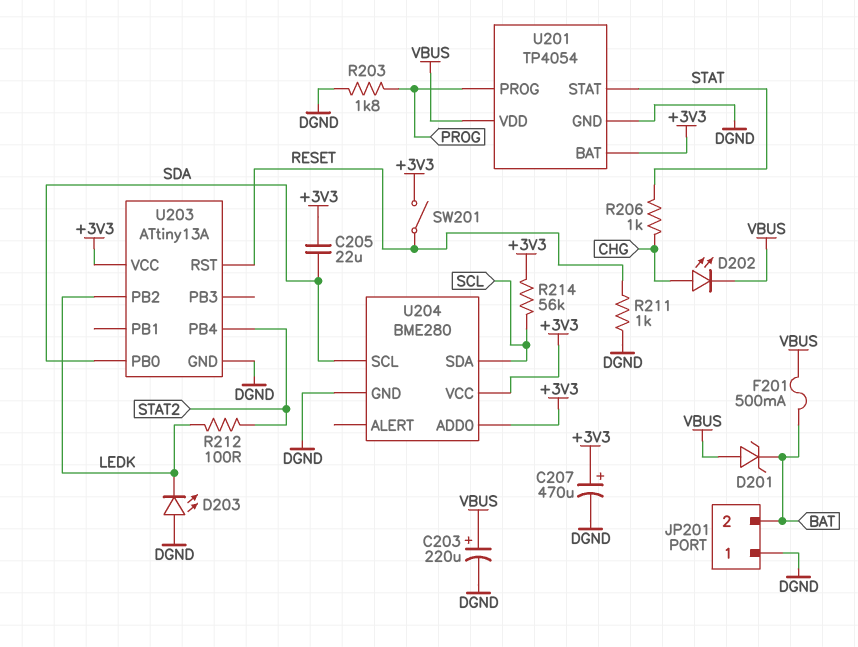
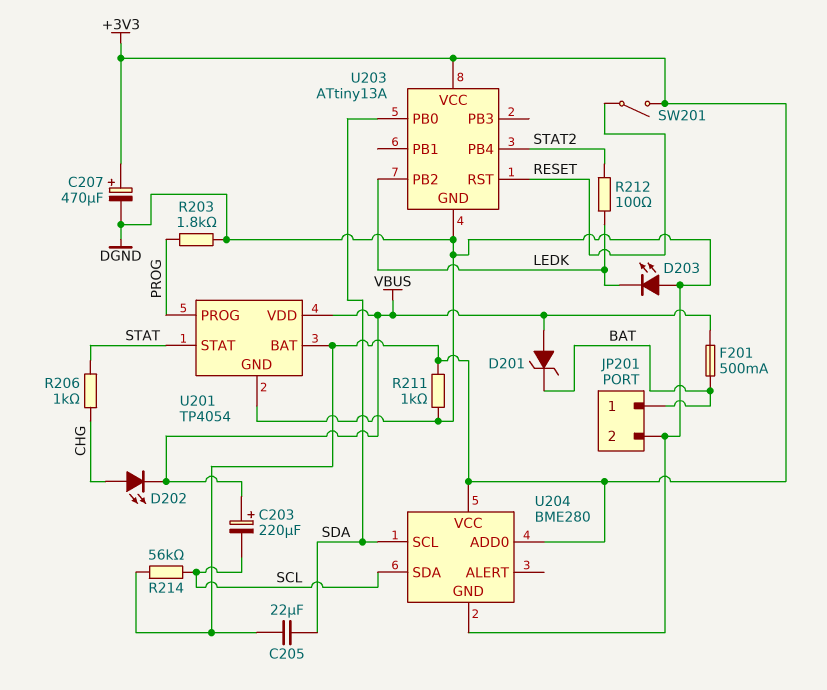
C203: 220uF (plus VBUS, minus DGND) -> 220uF (plus VBUS, minus SCL)
JP201 pin 1: DGND -> BAT
JP201 pin 2: BAT -> DGND
R211: 1k (DGND, RESET) -> 1k (+3V3, DGND)

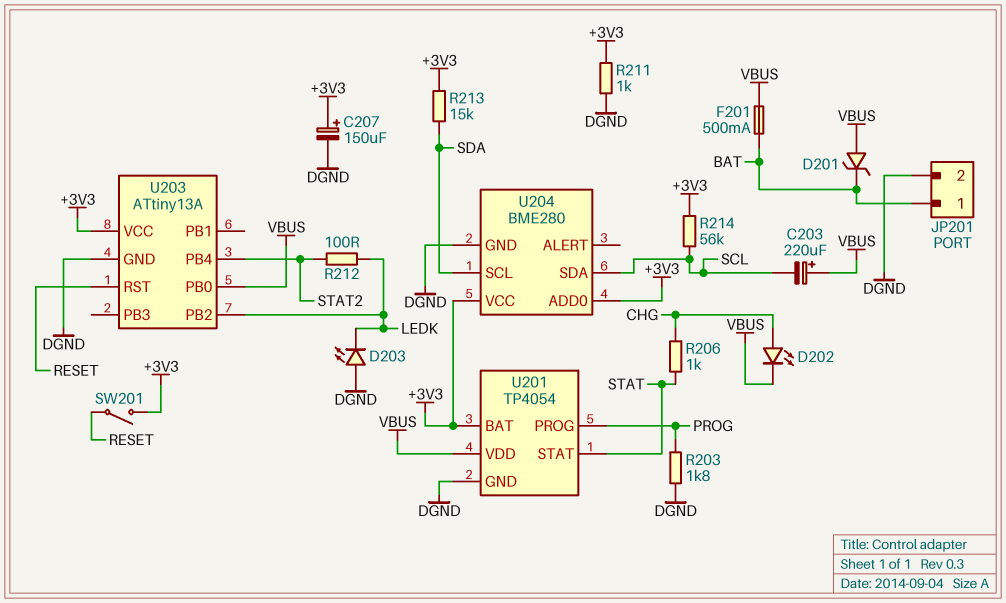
C205: 22uF (+3V3, SDA) -> none
C207: 470uF (plus +3V3, minus DGND) -> 150uF (plus +3V3, minus DGND)
R213: none -> 15k (+3V3, SDA)
U203 pin PB0: SDA -> VBUS

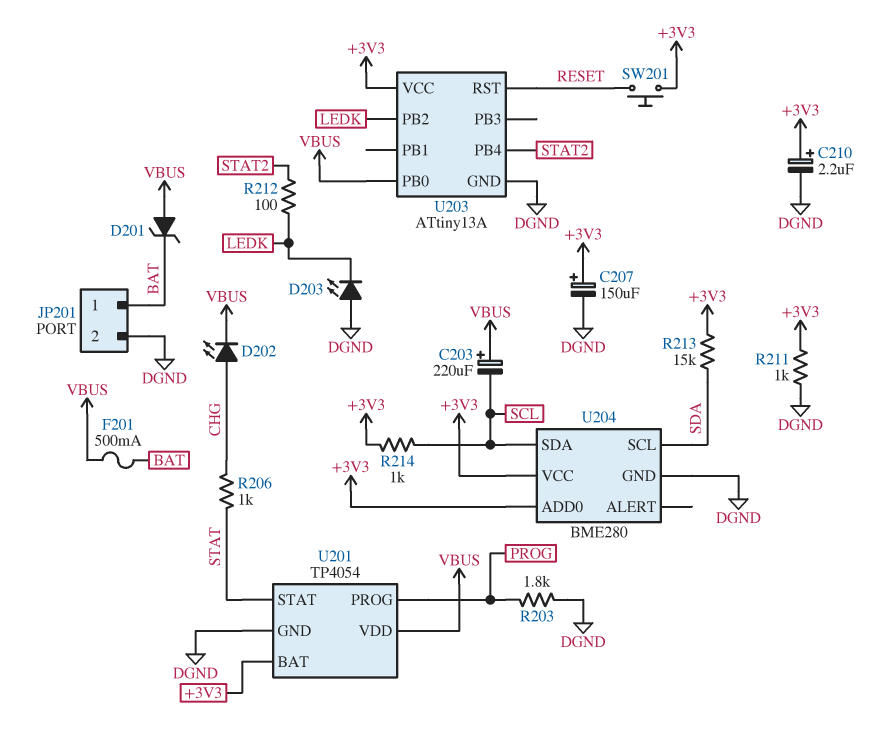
C210: none -> 2.2uF (plus +3V3, minus DGND)
R214: 56k (+3V3, SCL) -> 1k (+3V3, SCL)
SW201: switch (+3V3, RESET) -> button (+3V3, RESET)

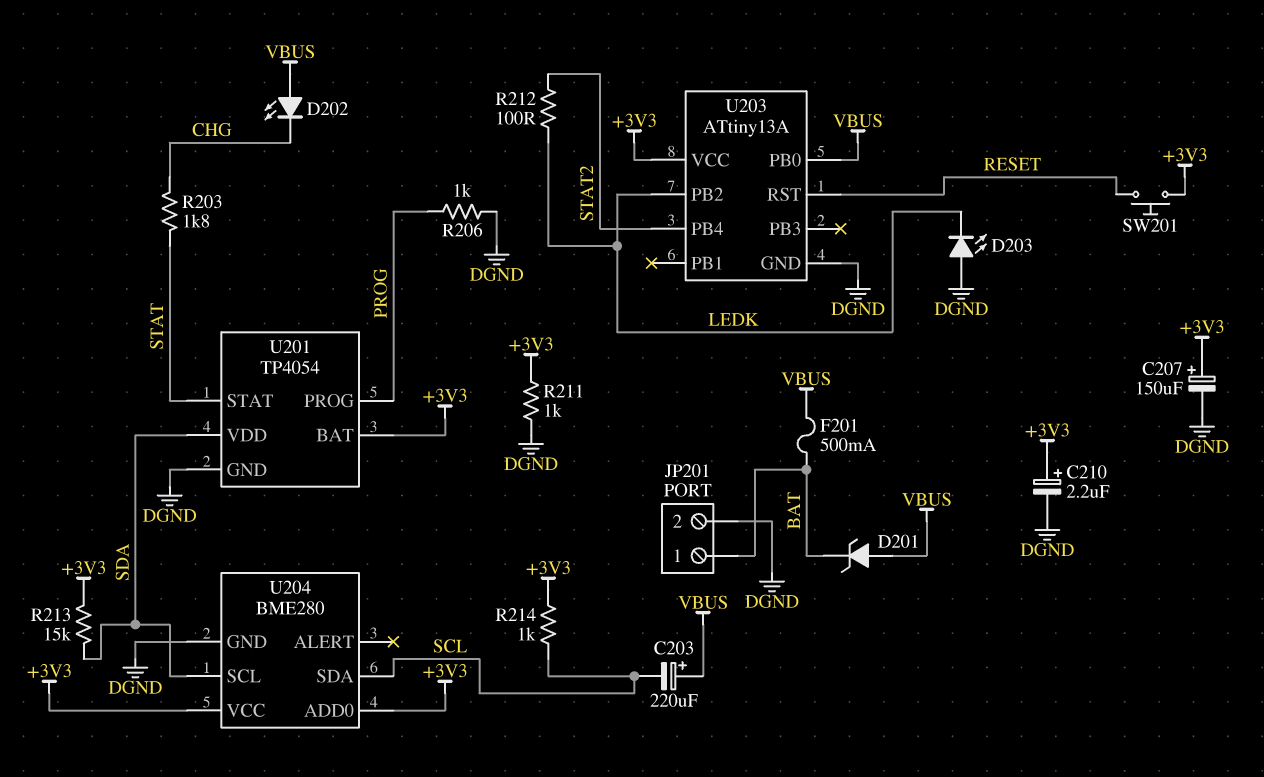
D202: LED (A CHG, K VBUS) -> LED (A VBUS, K CHG)
R203: 1.8k (DGND, PROG) -> 1.8k (CHG, STAT)
R206: 1k (CHG, STAT) -> 1k (DGND, PROG)
U201 pin VDD: VBUS -> SDA

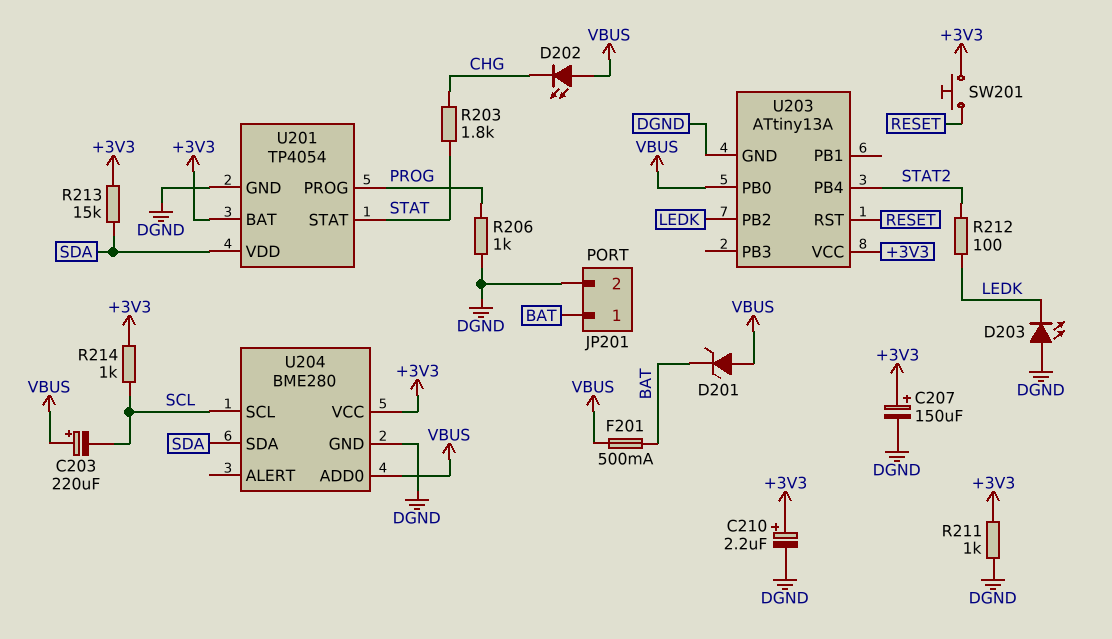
U204 pin ADD0: +3V3 -> VBUS
U204 pin SCL: SDA -> SCL
U204 pin SDA: SCL -> SDA

